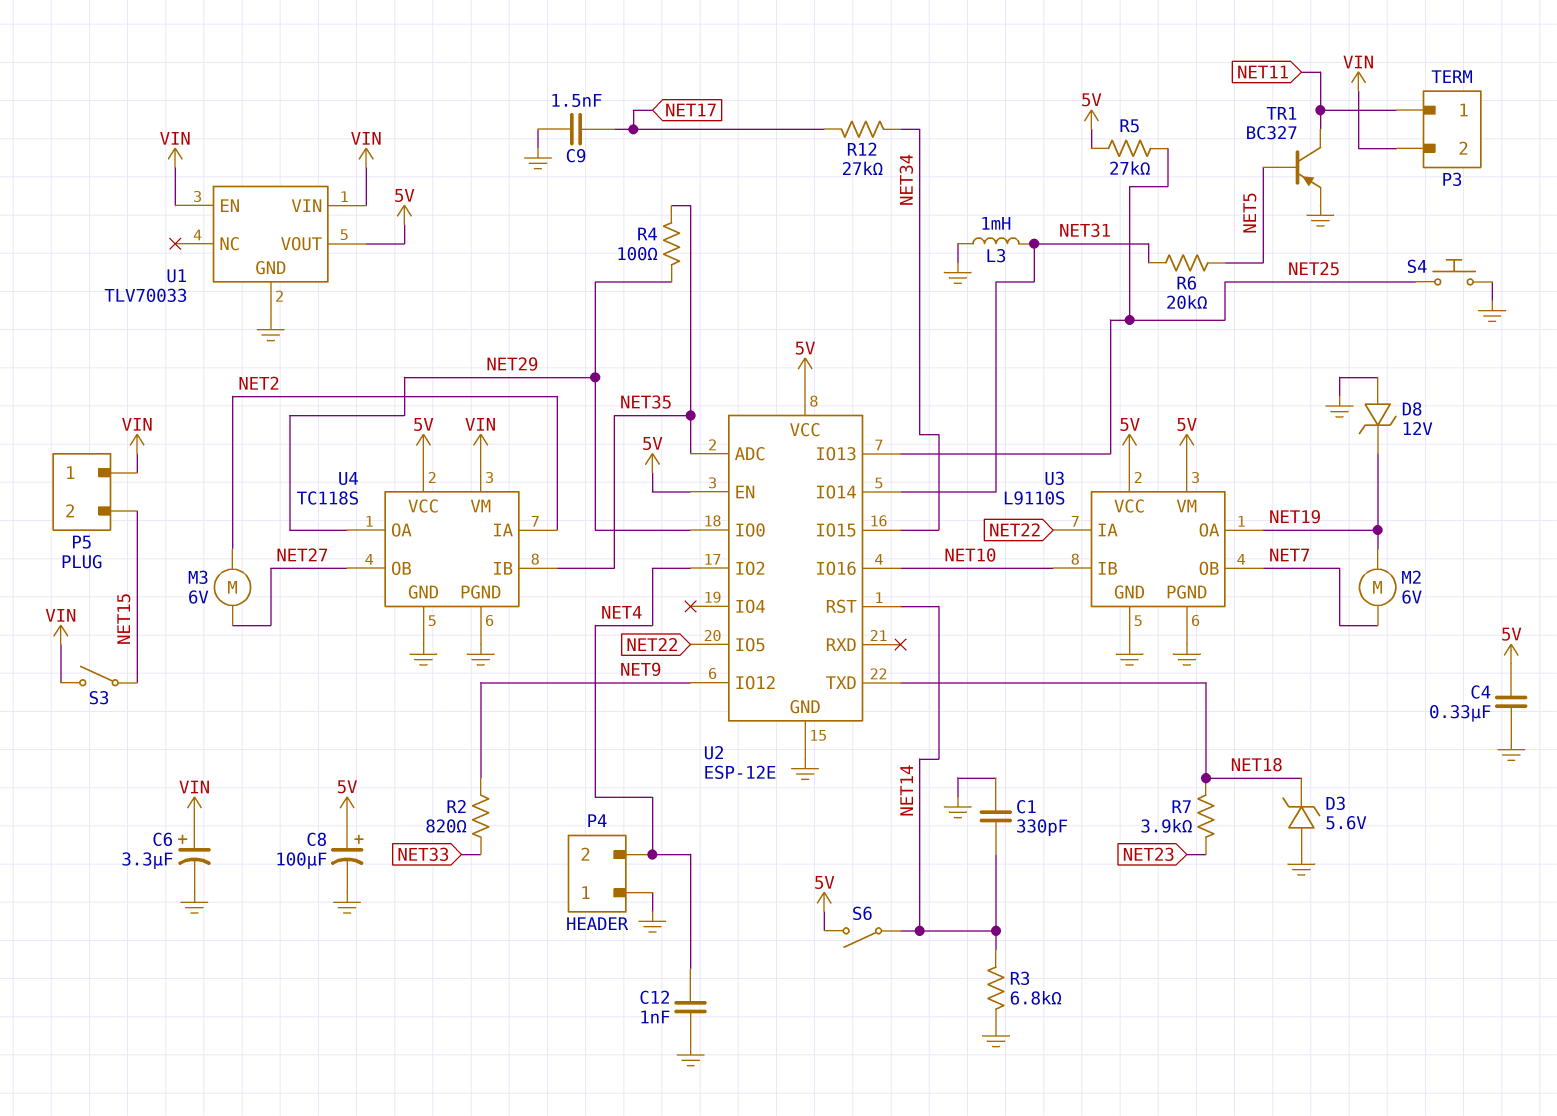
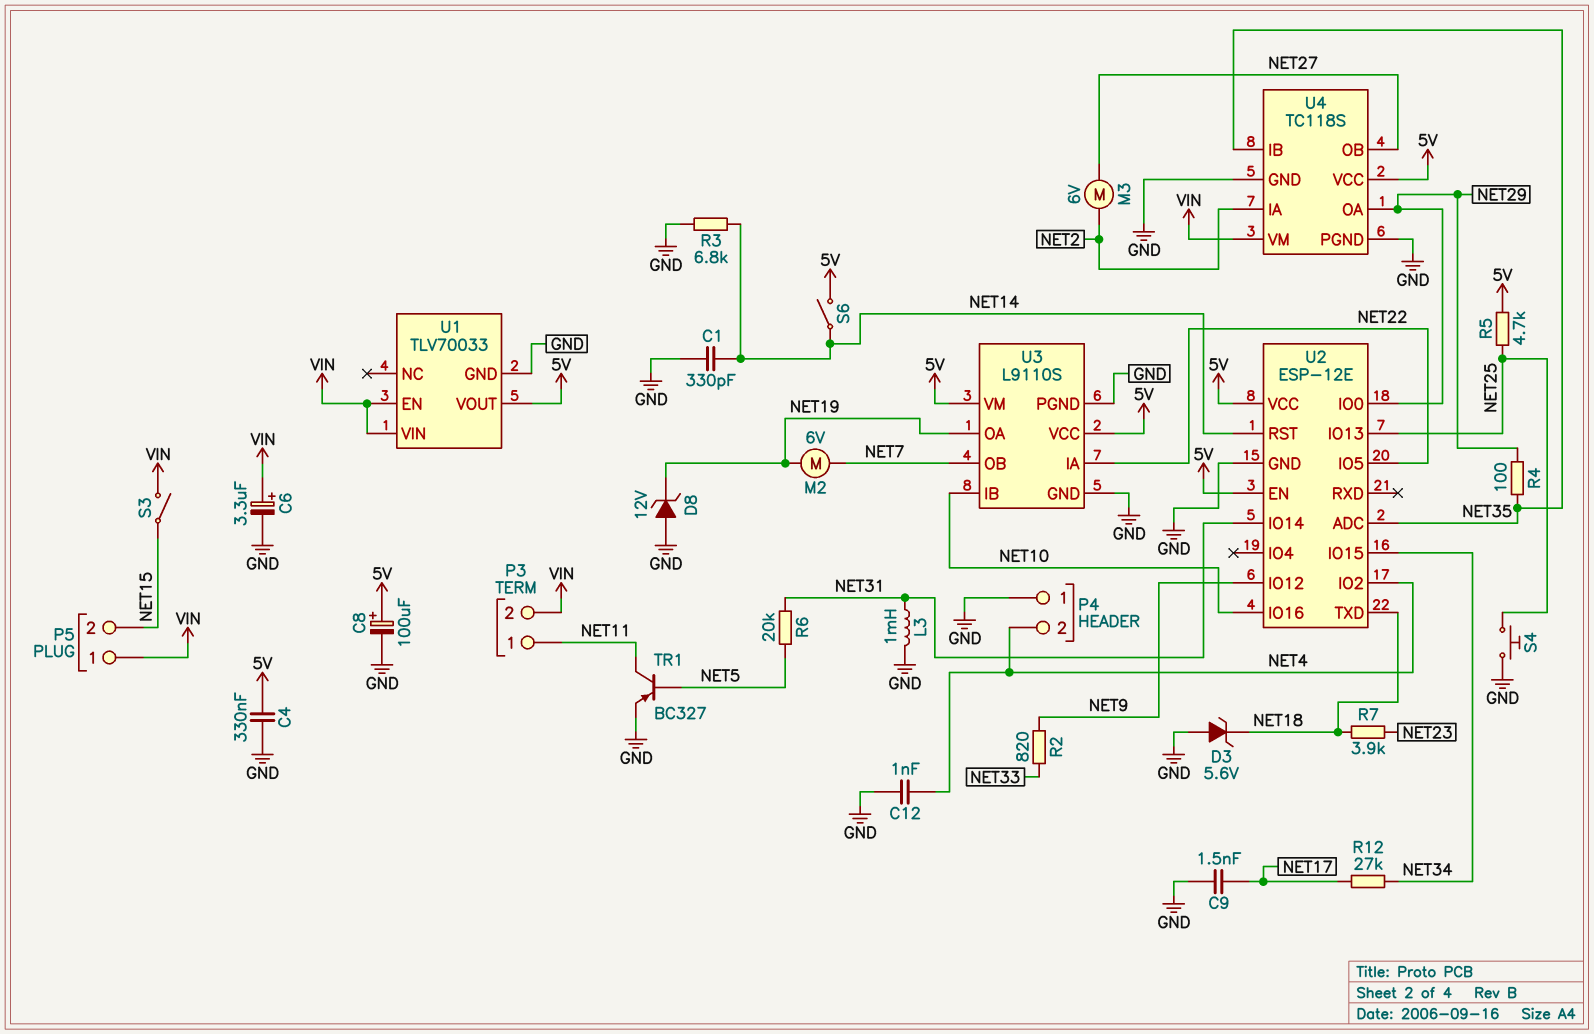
R5: 27k (5V, NET25) -> 4.7k (5V, NET25)

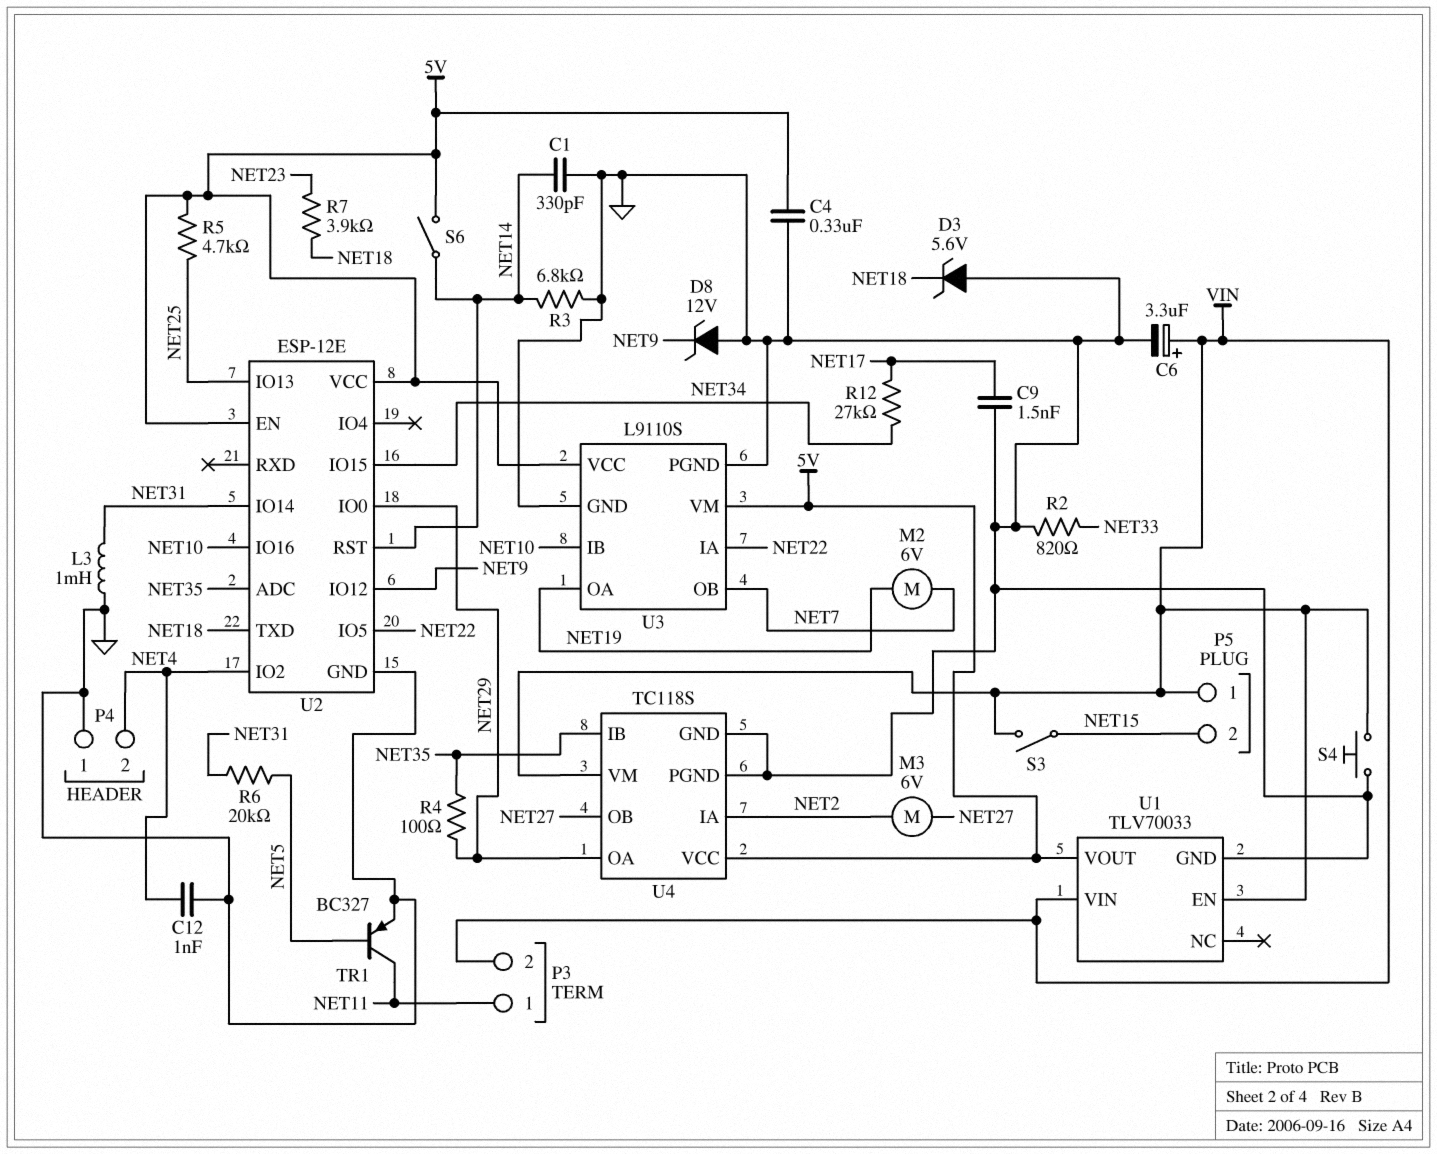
C8: 100uF (plus 5V, minus GND) -> none
D8: zener 12V (A GND, K NET19) -> zener 12V (A GND, K NET9)
R2: 820 (NET9, NET33) -> 820 (GND, NET33)
S4: button (GND, NET25) -> button (GND, VIN)

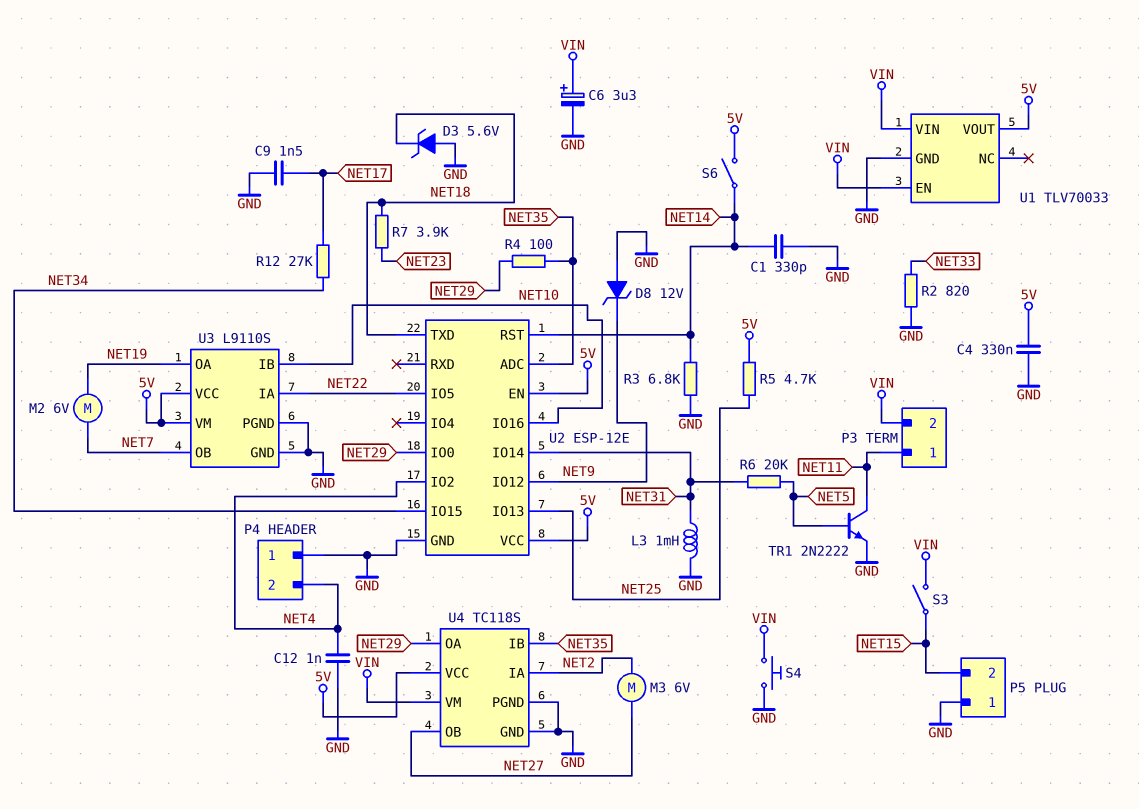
P5 pin 1: VIN -> GND
TR1: PNP BC327 (B NET5, C NET11, E GND) -> NPN 2N2222 (B NET5, C NET11, E GND)

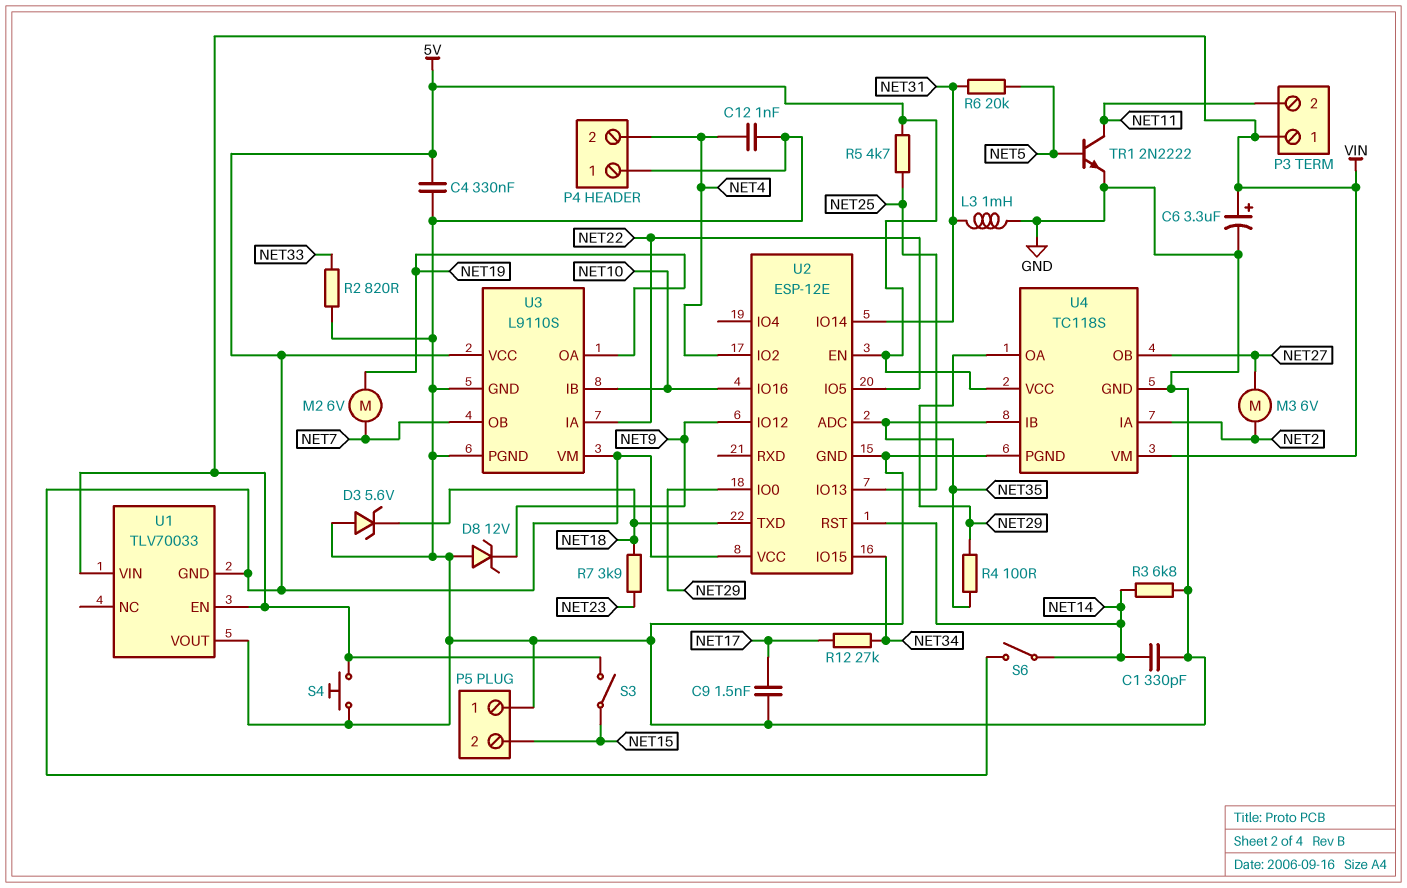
P3 pin 1: NET11 -> VIN
P3 pin 2: VIN -> NET11
U1 pin GND: GND -> 5V
U1 pin VOUT: 5V -> GND

